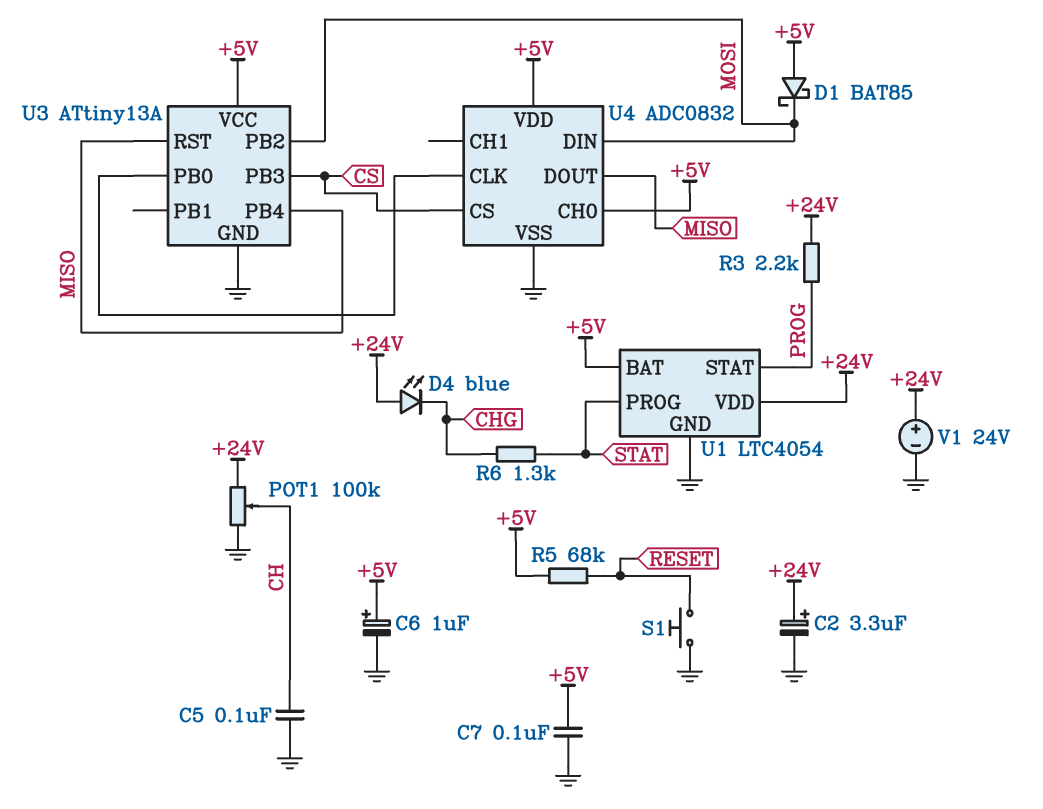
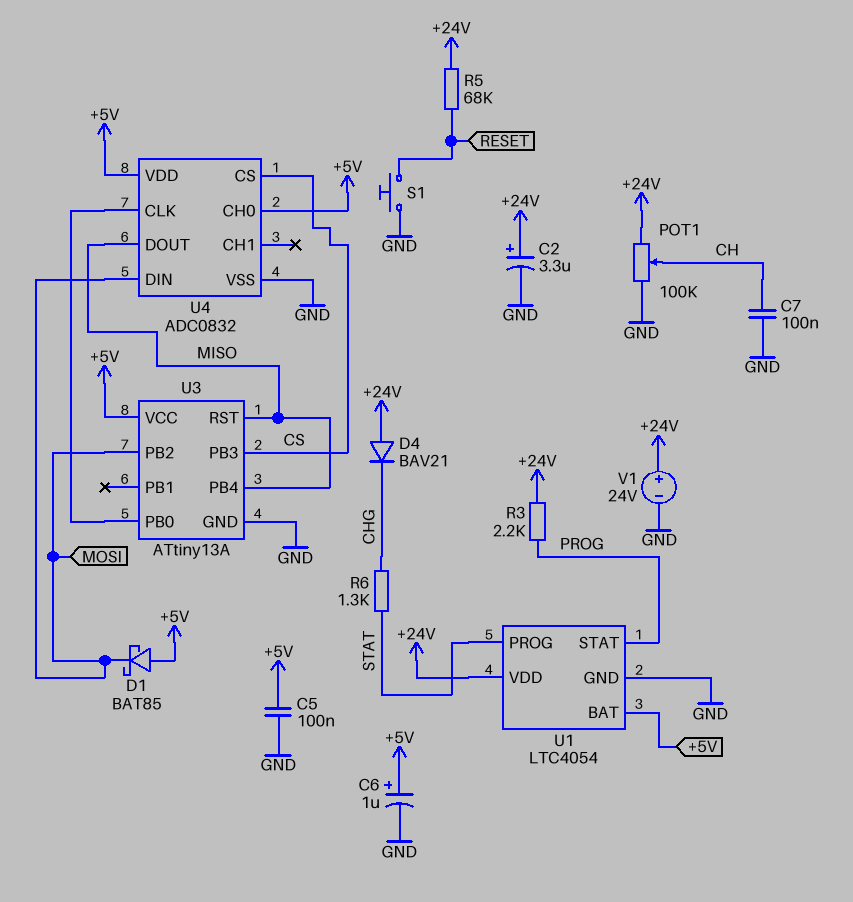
C5: 100nF (CH, GND) -> 100nF (+5V, GND)
C7: 100nF (+5V, GND) -> 100nF (CH, GND)
D4: LED blue (A +24V, K CHG) -> diode BAV21 (A +24V, K CHG)
R5: 68k (+5V, RESET) -> 68k (+24V, RESET)

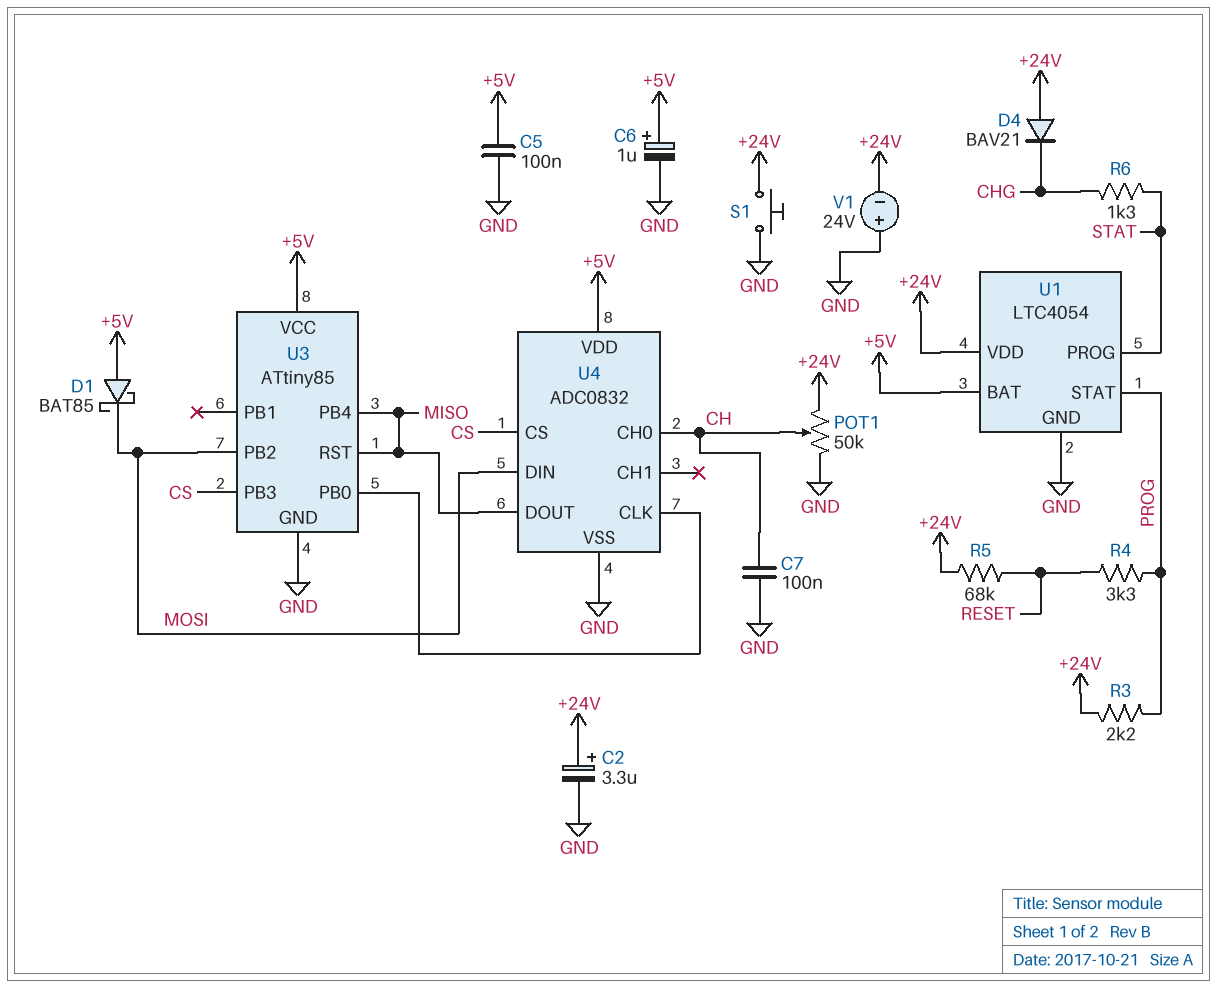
POT1: 100k (+24V, GND, wiper CH) -> 50k (+24V, GND, wiper CH)
R4: none -> 3.3k (PROG, RESET)
S1: button (GND, RESET) -> button (+24V, GND)
U3: ATtiny13A -> ATtiny85
U4 pin CH0: +5V -> CH
V1: 24V (plus +24V, minus GND) -> 24V (plus GND, minus +24V)

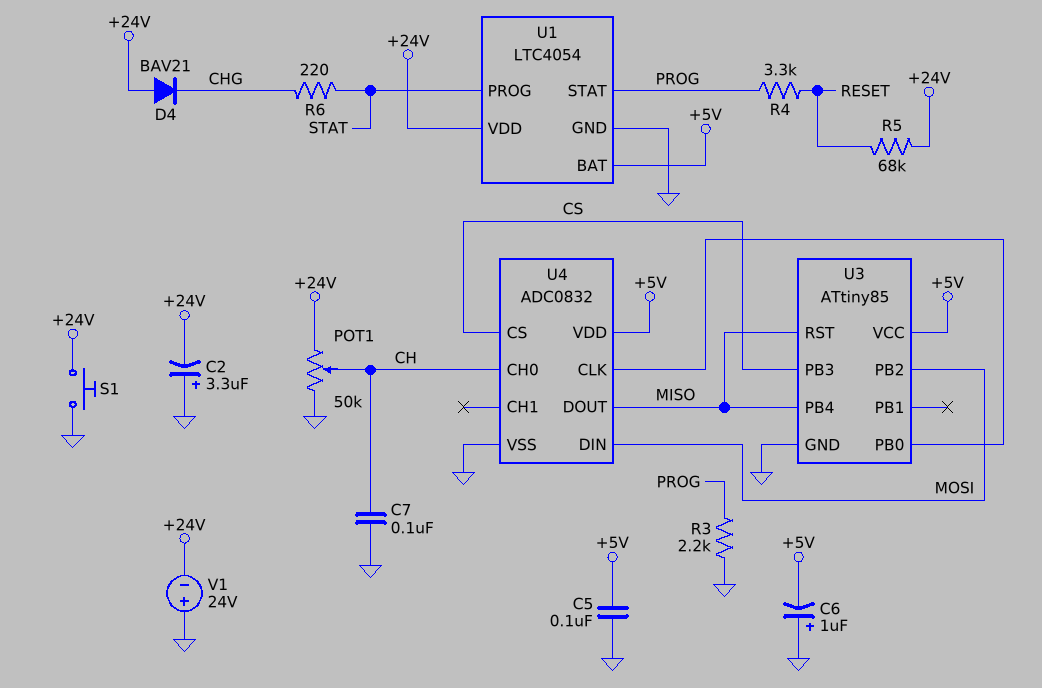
C2: 3.3uF (plus +24V, minus GND) -> 3.3uF (plus GND, minus +24V)
C6: 1uF (plus +5V, minus GND) -> 1uF (plus GND, minus +5V)
D1: schottky BAT85 (A +5V, K MOSI) -> none
R3: 2.2k (+24V, PROG) -> 2.2k (GND, PROG)
R6: 1.3k (CHG, STAT) -> 220 (CHG, STAT)

